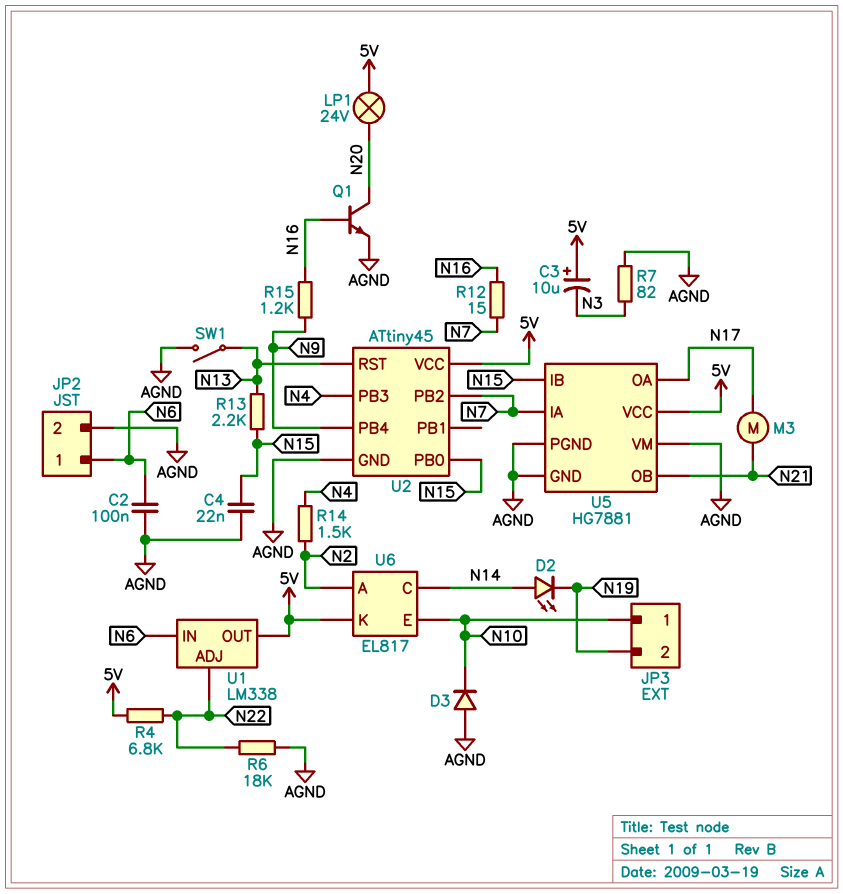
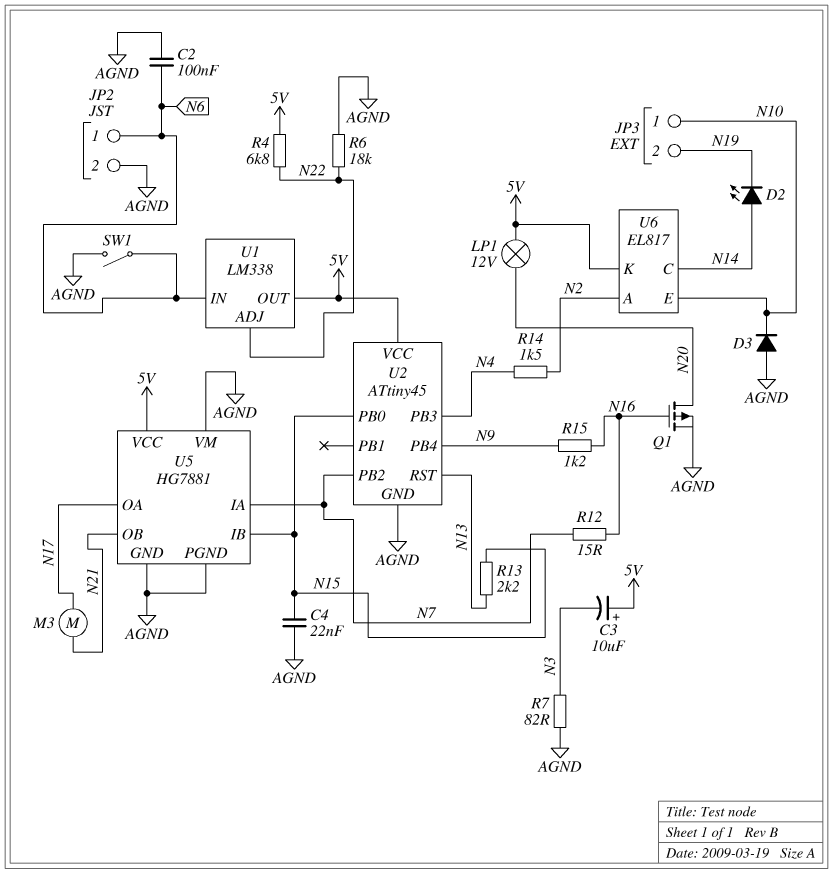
LP1: lamp 24V (5V, N20) -> lamp 12V (5V, N20)
Q1: NPN (B N16, C N20, E AGND) -> PMOS (G N16, D N20, S AGND)
SW1: switch (AGND, N13) -> switch (AGND, N6)

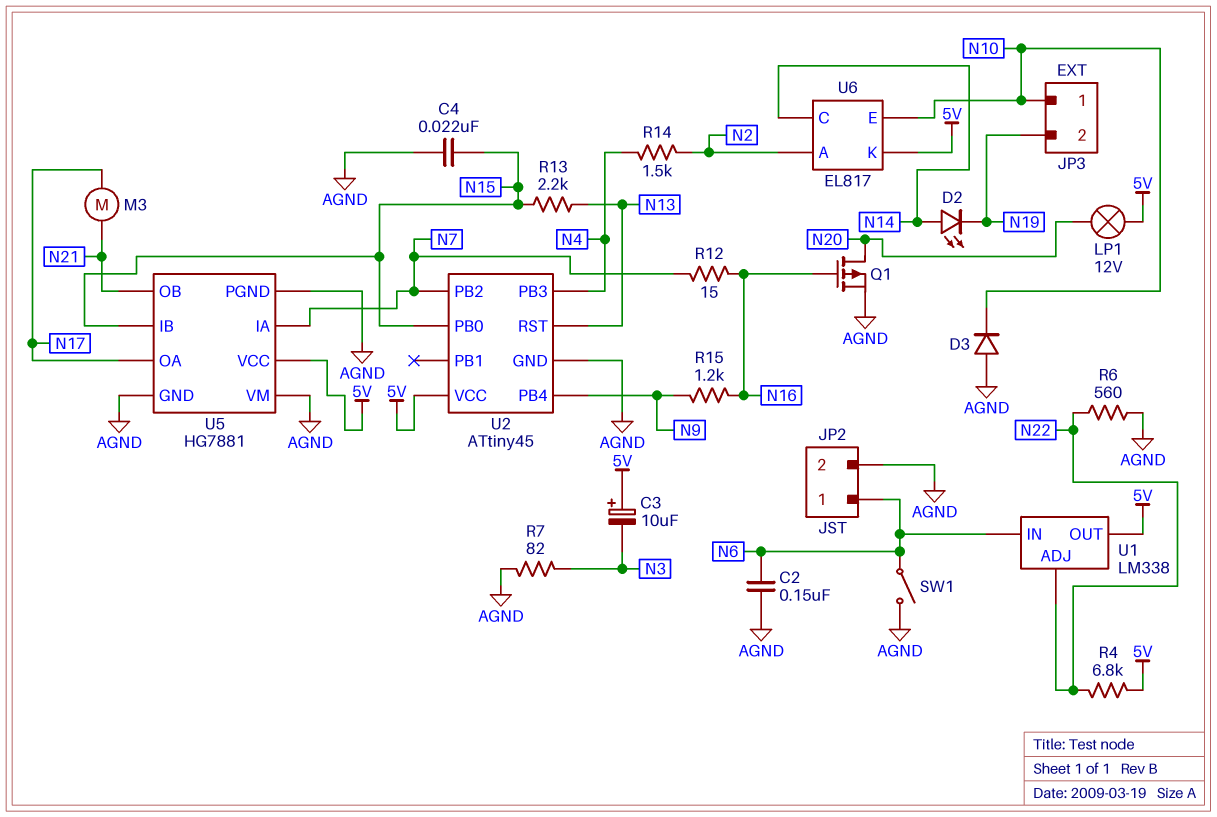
C2: 100nF (AGND, N6) -> 150nF (AGND, N6)
R6: 18k (AGND, N22) -> 560 (AGND, N22)

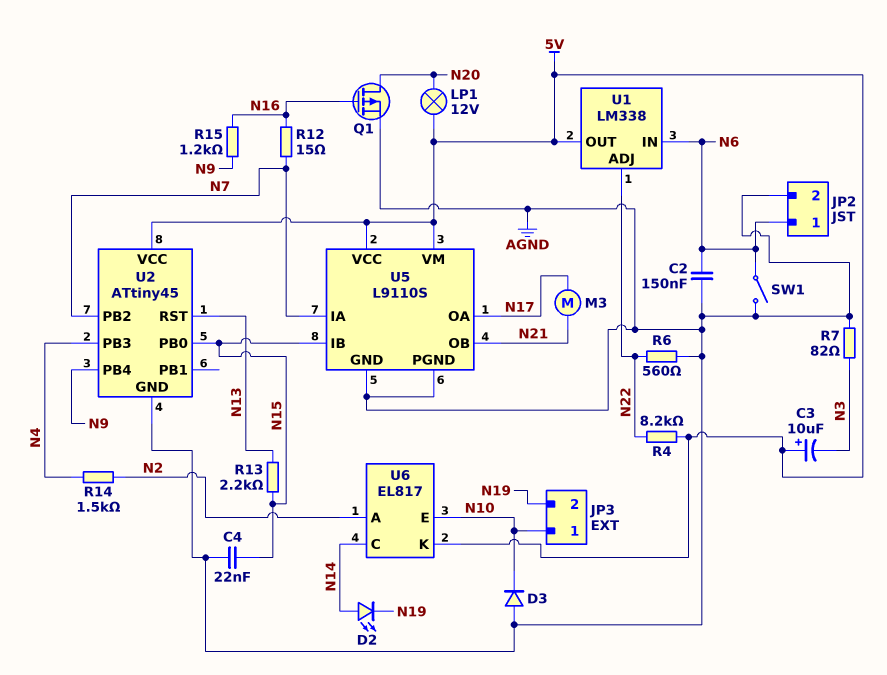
R4: 6.8k (5V, N22) -> 8.2k (5V, N22)
U5: HG7881 -> L9110S
U5 pin VM: AGND -> 5V

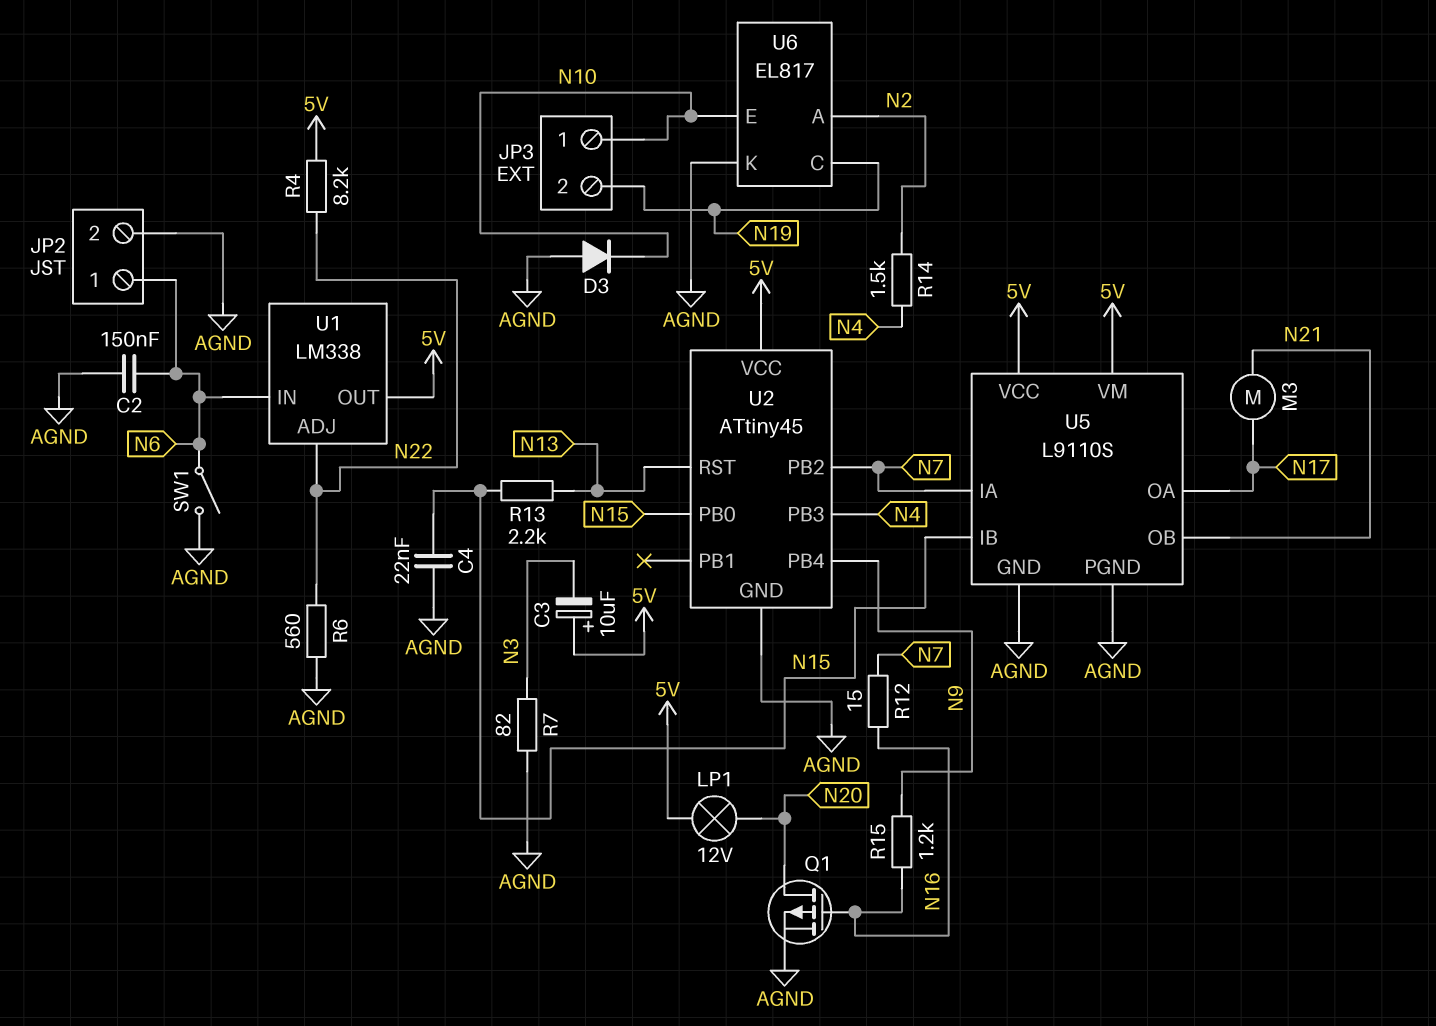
D2: LED (A N14, K N19) -> none
U6 pin C: N14 -> N19
U6 pin K: 5V -> AGND

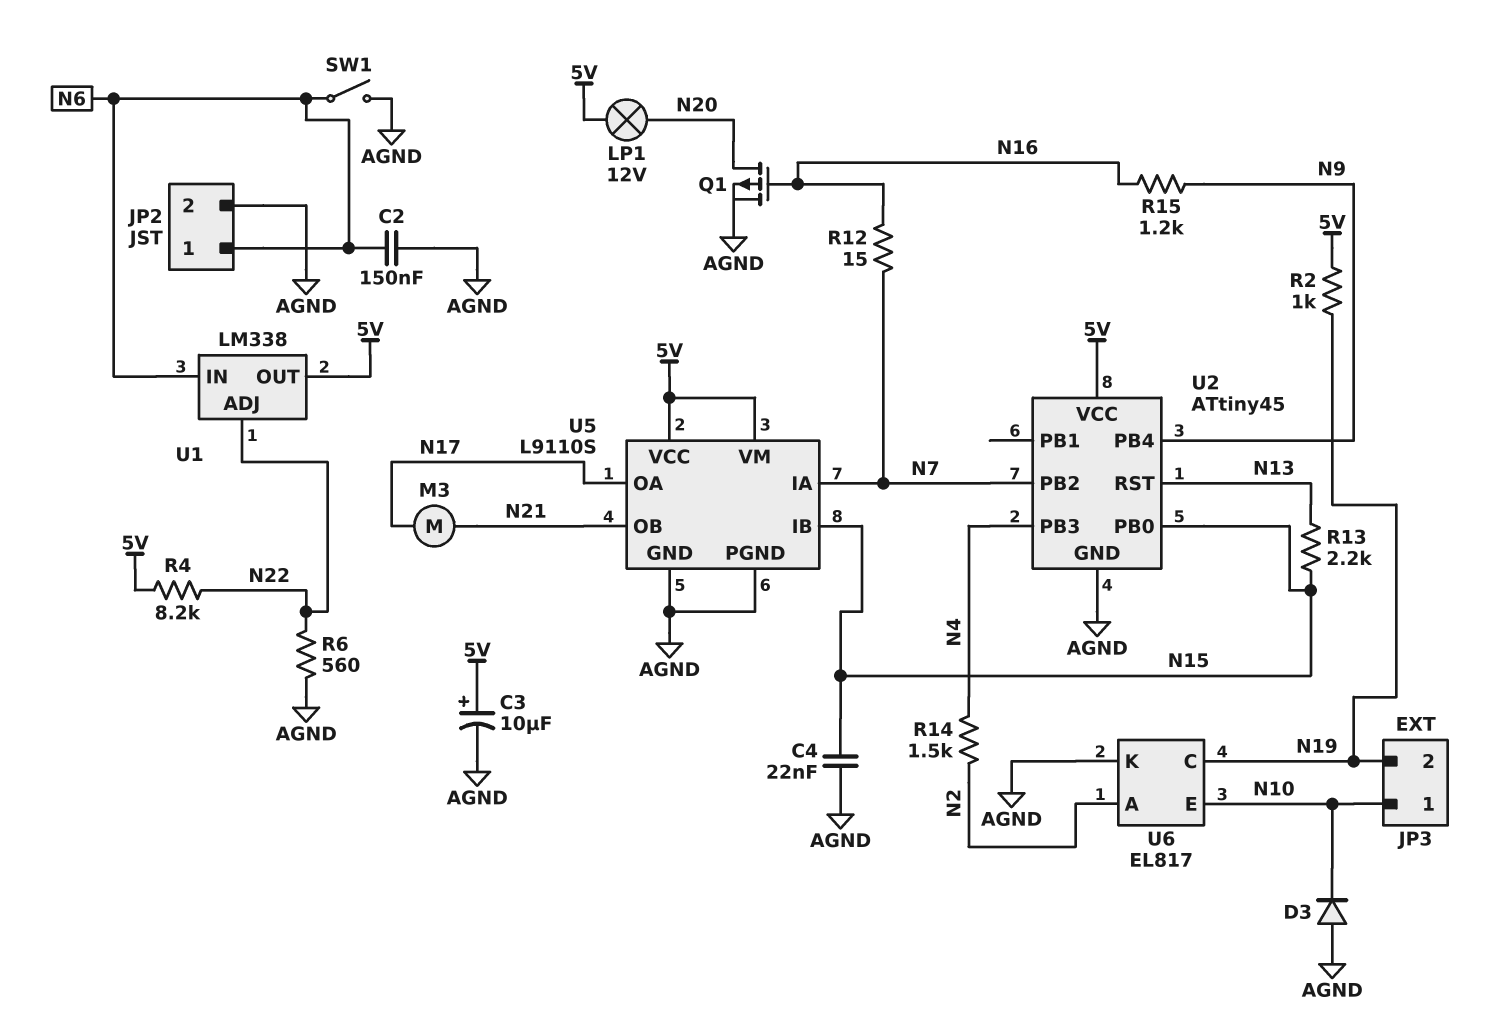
C3: 10uF (plus 5V, minus N3) -> 10uF (plus 5V, minus AGND)
R2: none -> 1k (5V, N19)
R7: 82 (AGND, N3) -> none

